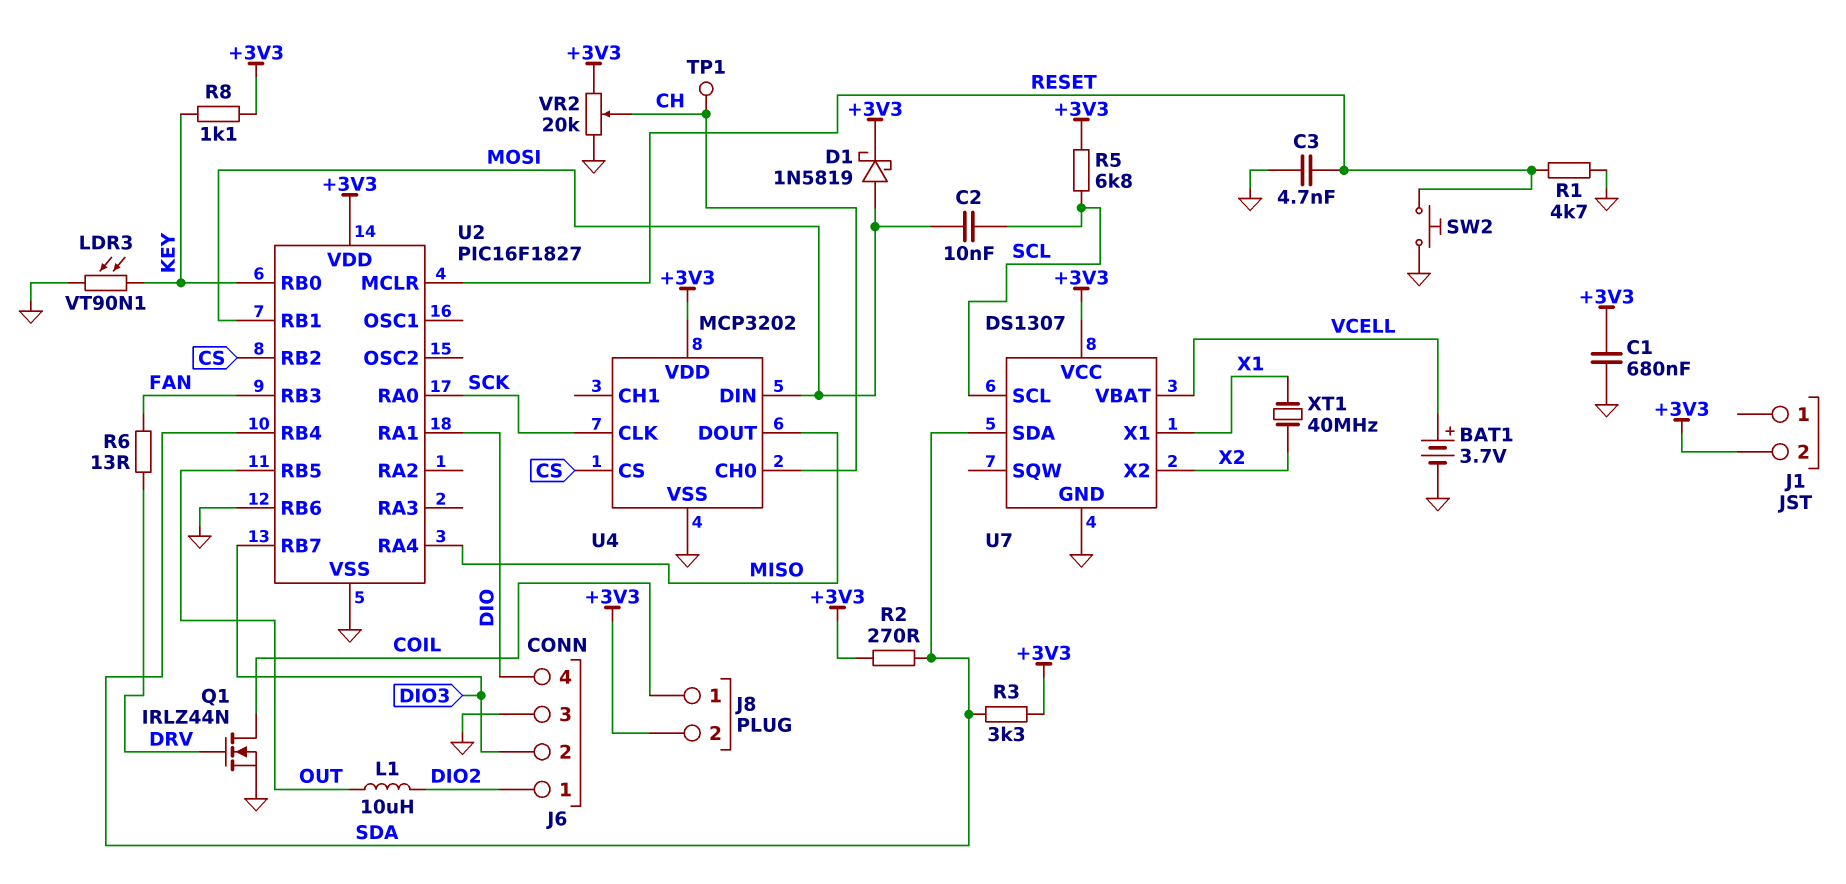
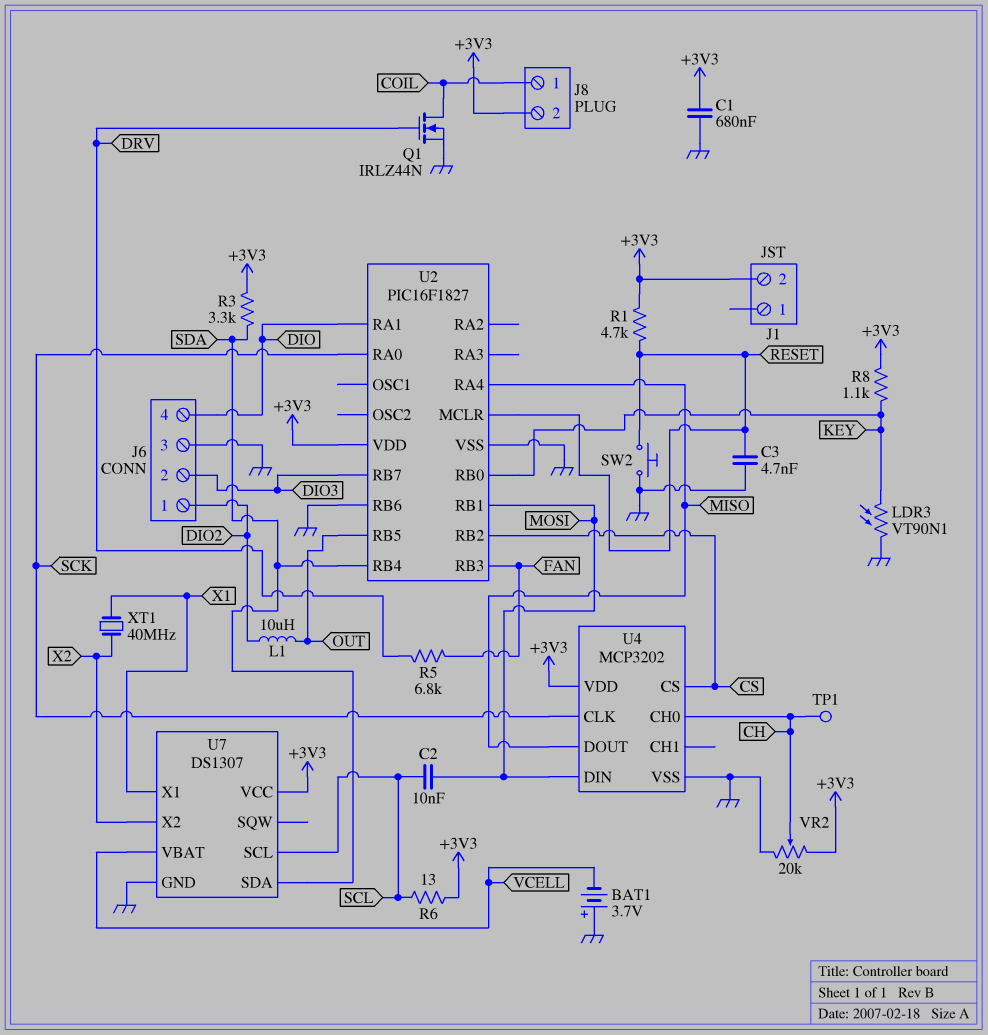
BAT1: 3.7V (plus VCELL, minus GND) -> 3.7V (plus GND, minus VCELL)
D1: schottky 1N5819 (A MOSI, K +3V3) -> none
R1: 4.7k (GND, RESET) -> 4.7k (+3V3, RESET)
R2: 270 (+3V3, SDA) -> none
R5: 6.8k (+3V3, SCL) -> 6.8k (DRV, FAN)
R6: 13 (DRV, FAN) -> 13 (+3V3, SCL)

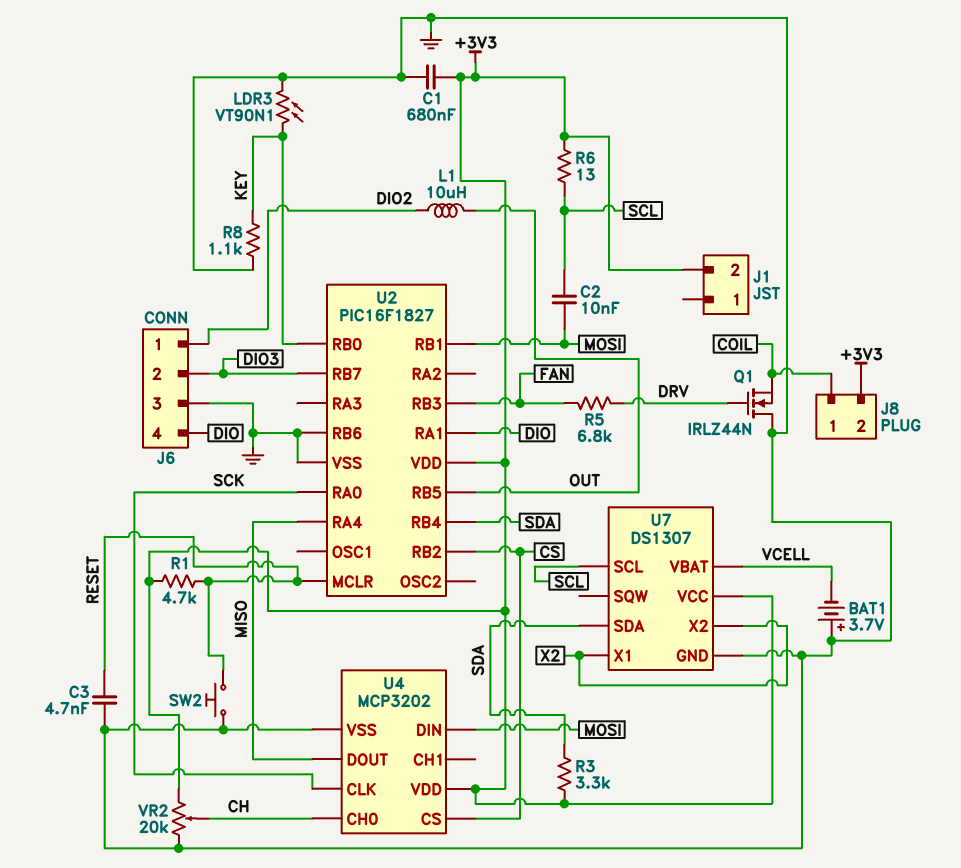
Q1: NMOS IRLZ44N (G DRV, D COIL, S GND) -> NMOS IRLZ44N (G DRV, D GND, S COIL)
R8: 1.1k (+3V3, KEY) -> 1.1k (GND, KEY)
TP1: test point (CH) -> none
U7 pin X1: X1 -> X2
XT1: 40MHz (X1, X2) -> none

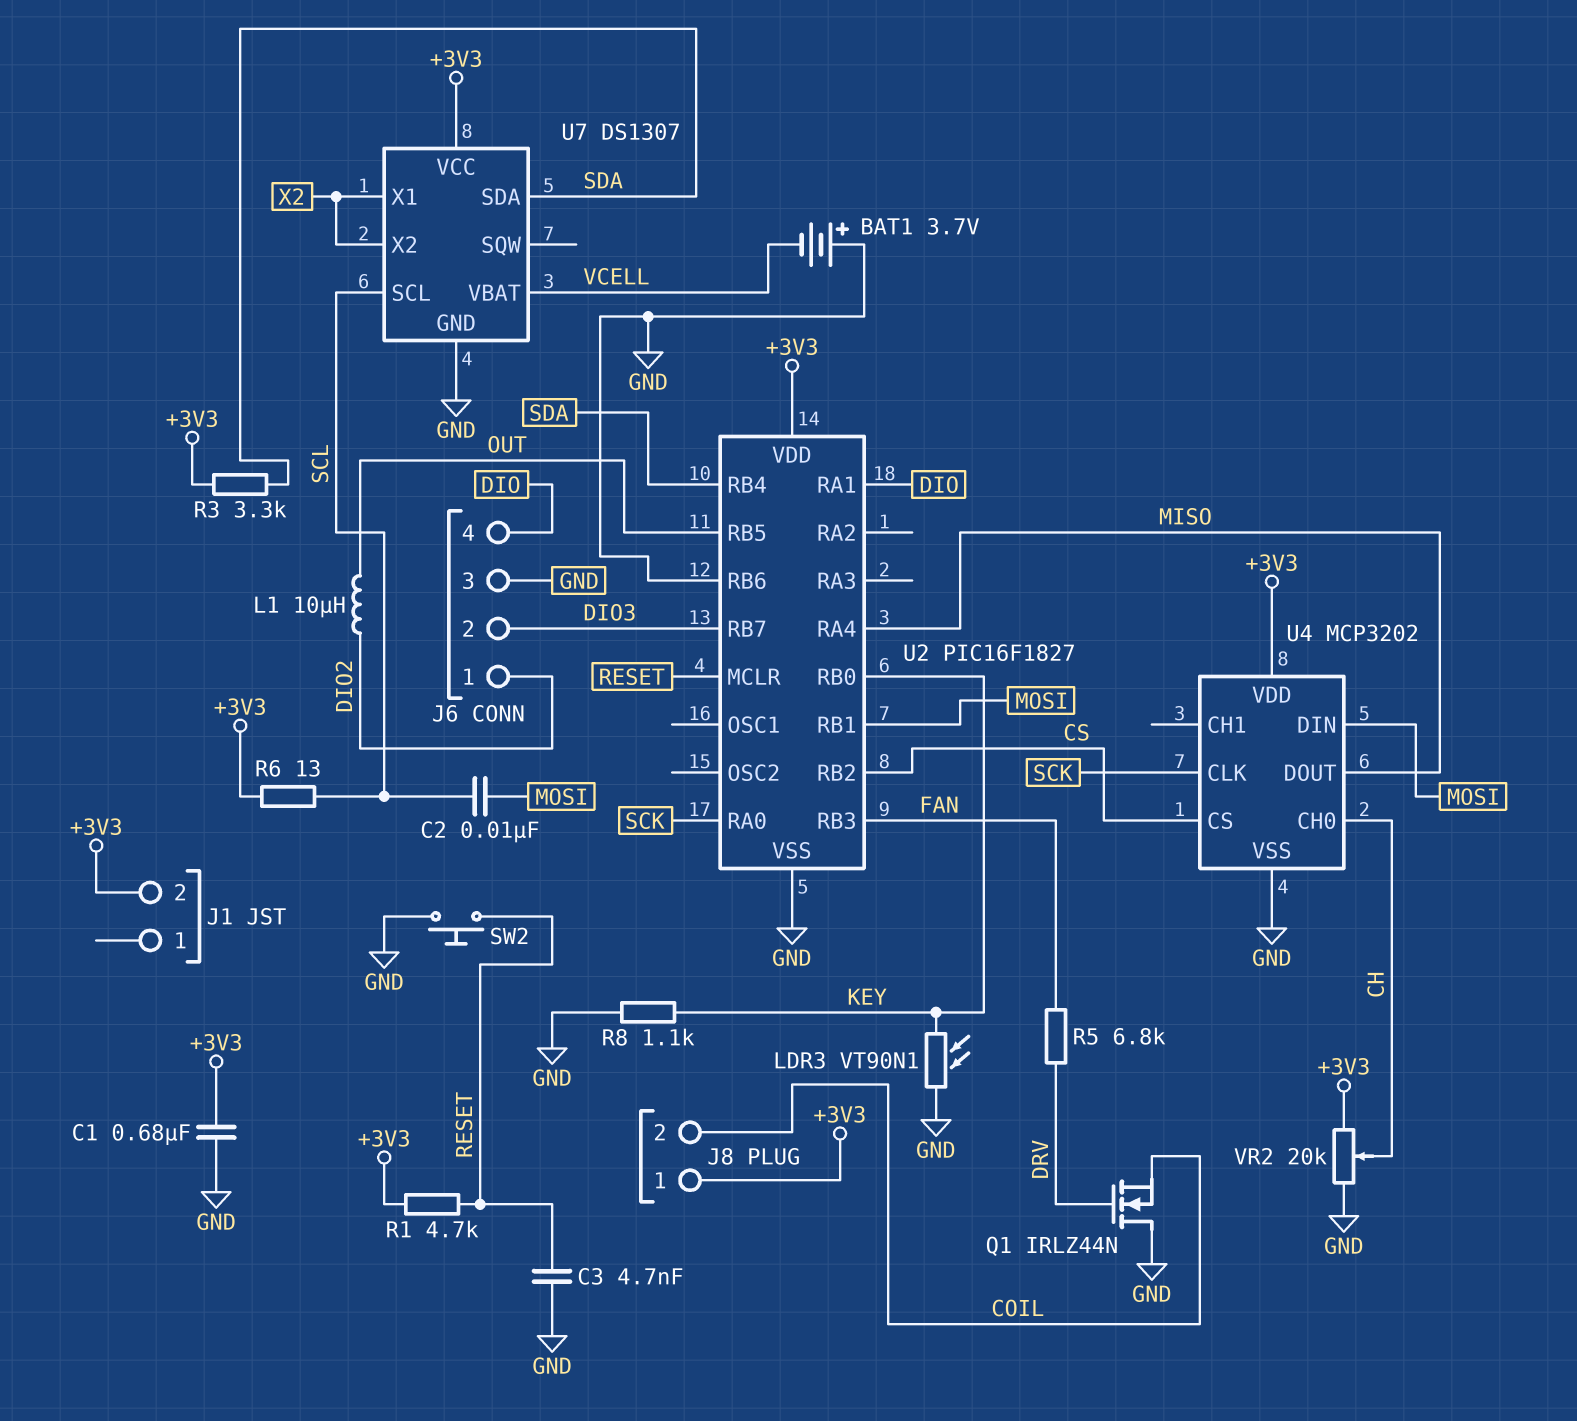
J8 pin 1: COIL -> +3V3
J8 pin 2: +3V3 -> COIL

